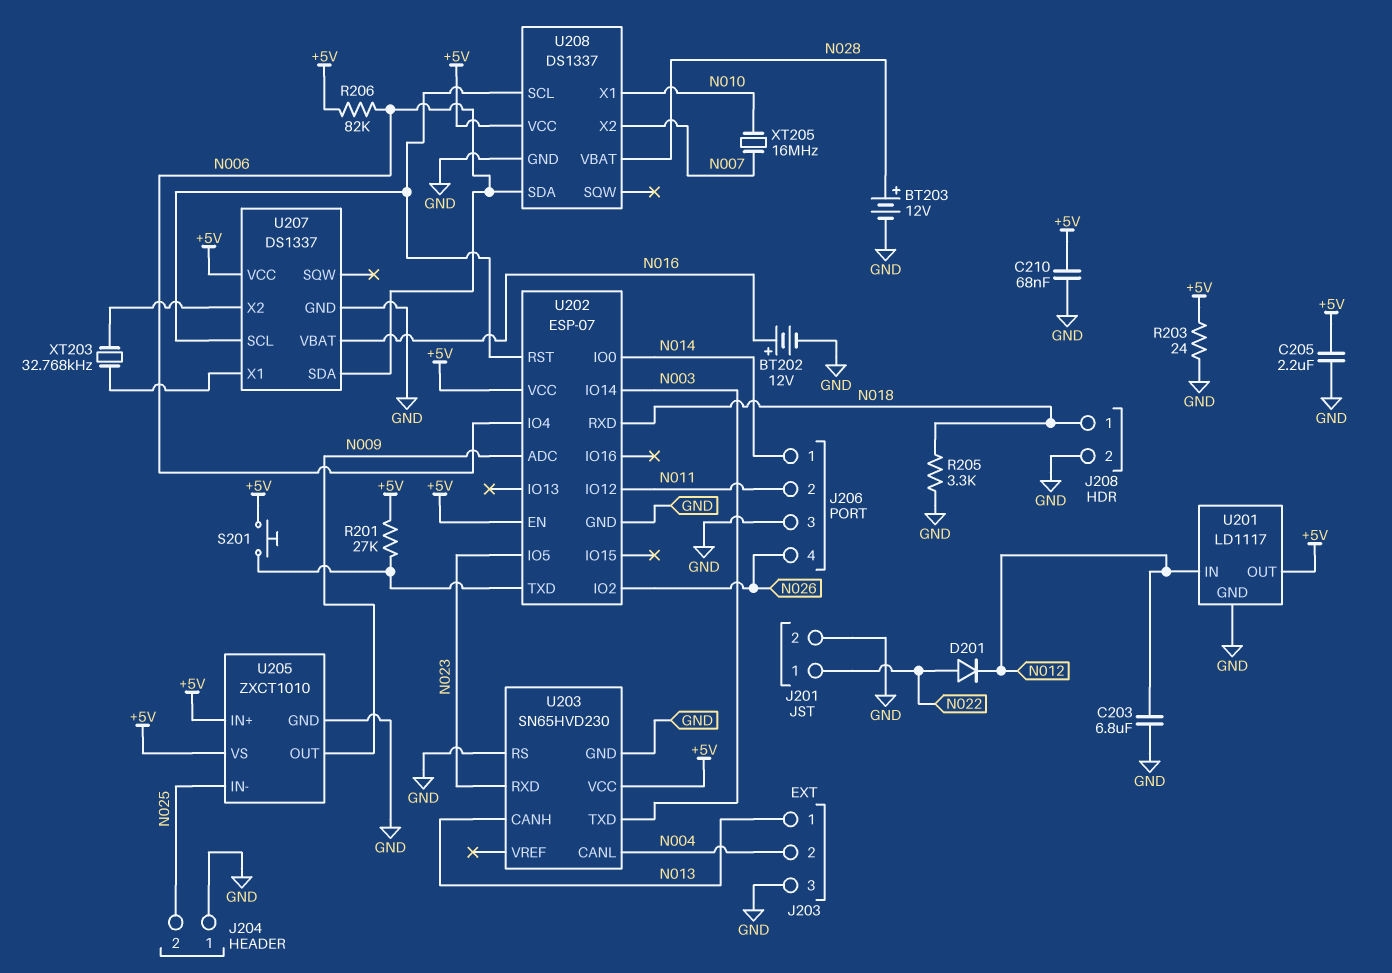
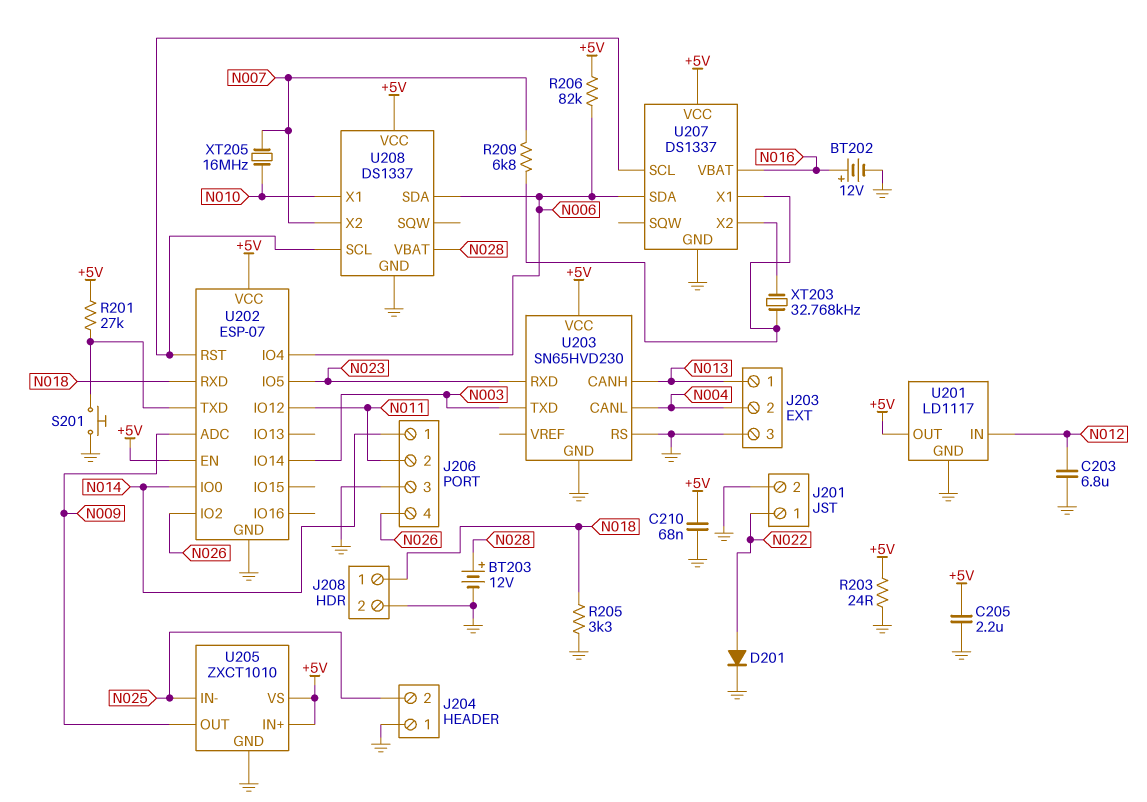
D201: diode (A N022, K N012) -> diode (A N022, K GND)
R209: none -> 6.8k (N007, U207/X1)
S201: button (+5V, U202/TXD) -> button (GND, U202/TXD)

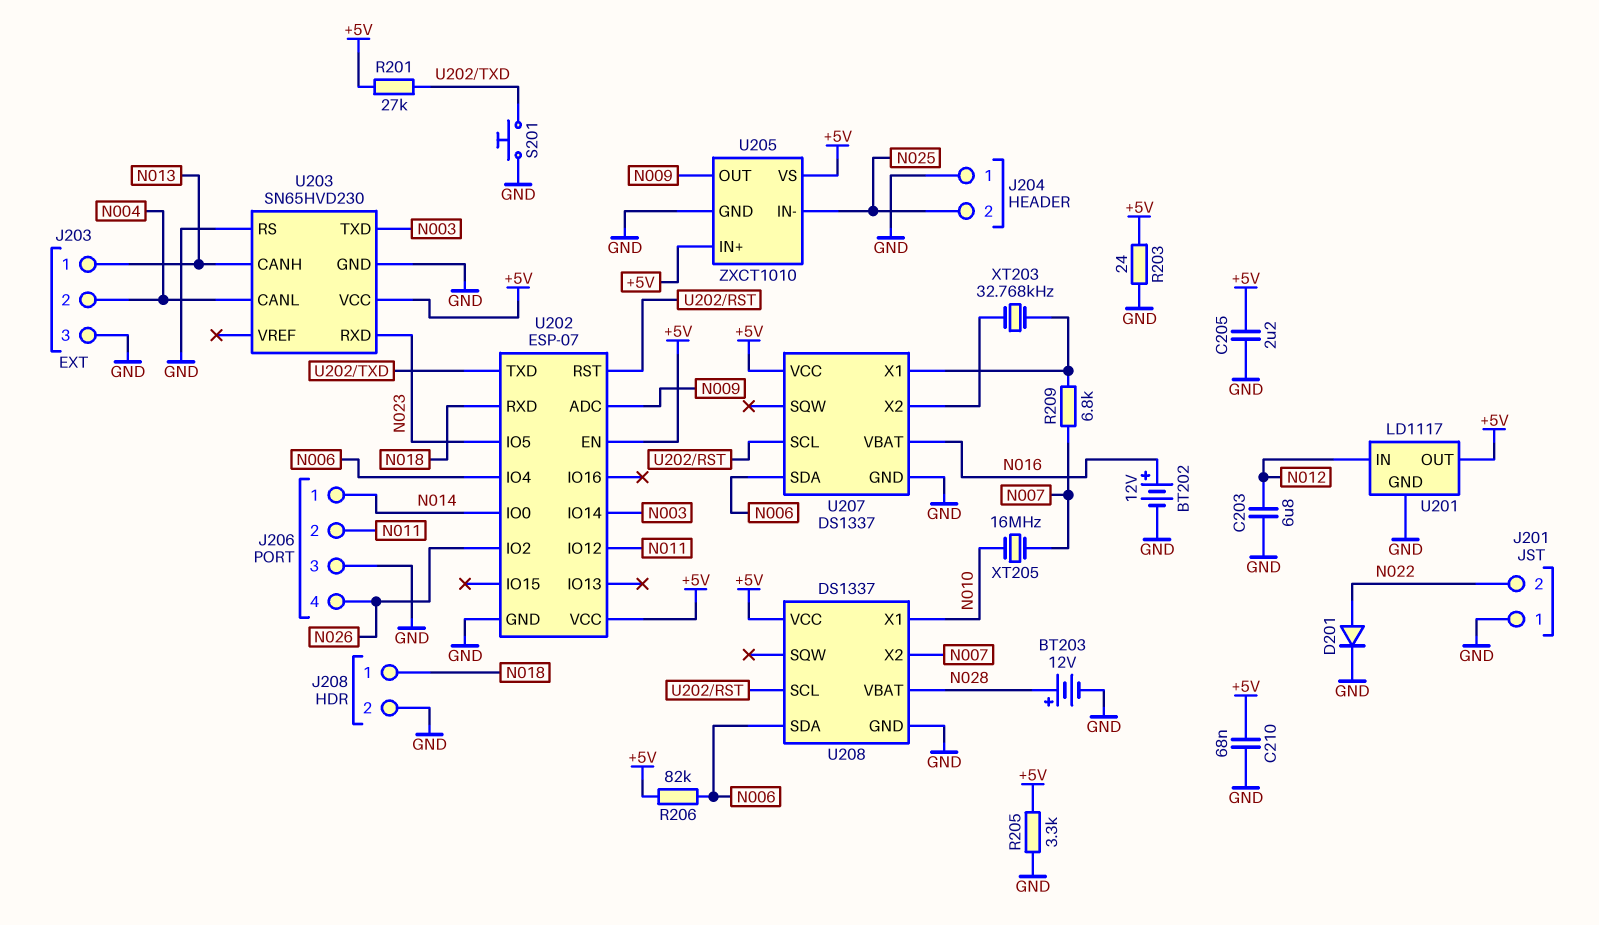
J201 pin 1: N022 -> GND
J201 pin 2: GND -> N022
R205: 3.3k (GND, N018) -> 3.3k (+5V, GND)

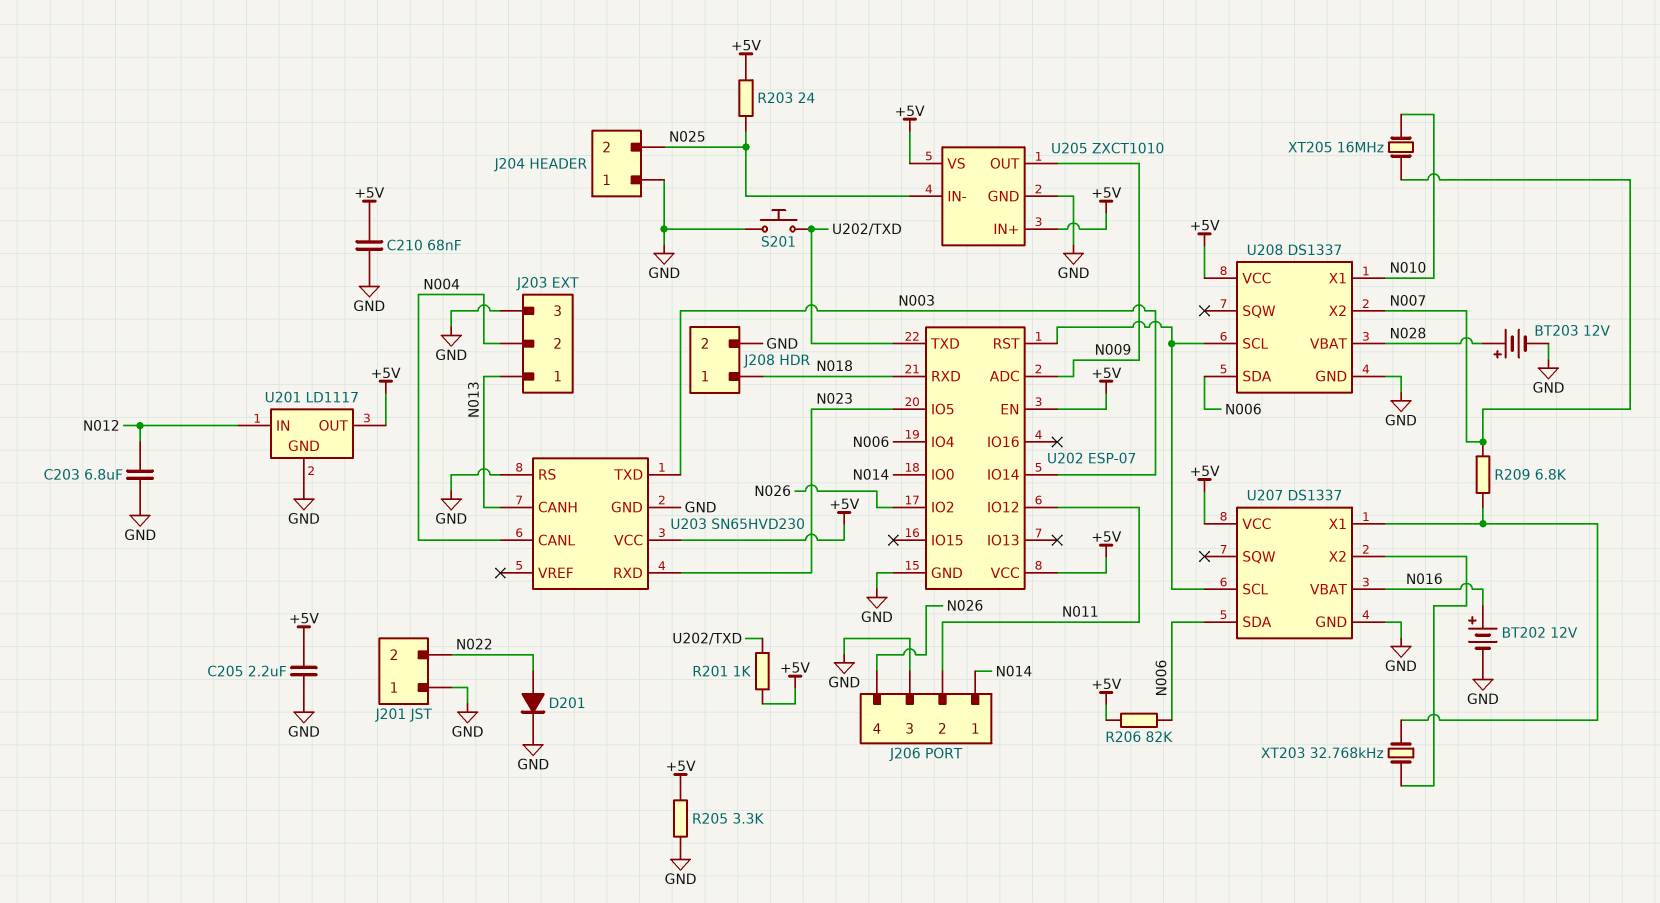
R201: 27k (+5V, U202/TXD) -> 1k (+5V, U202/TXD)
R203: 24 (+5V, GND) -> 24 (+5V, N025)

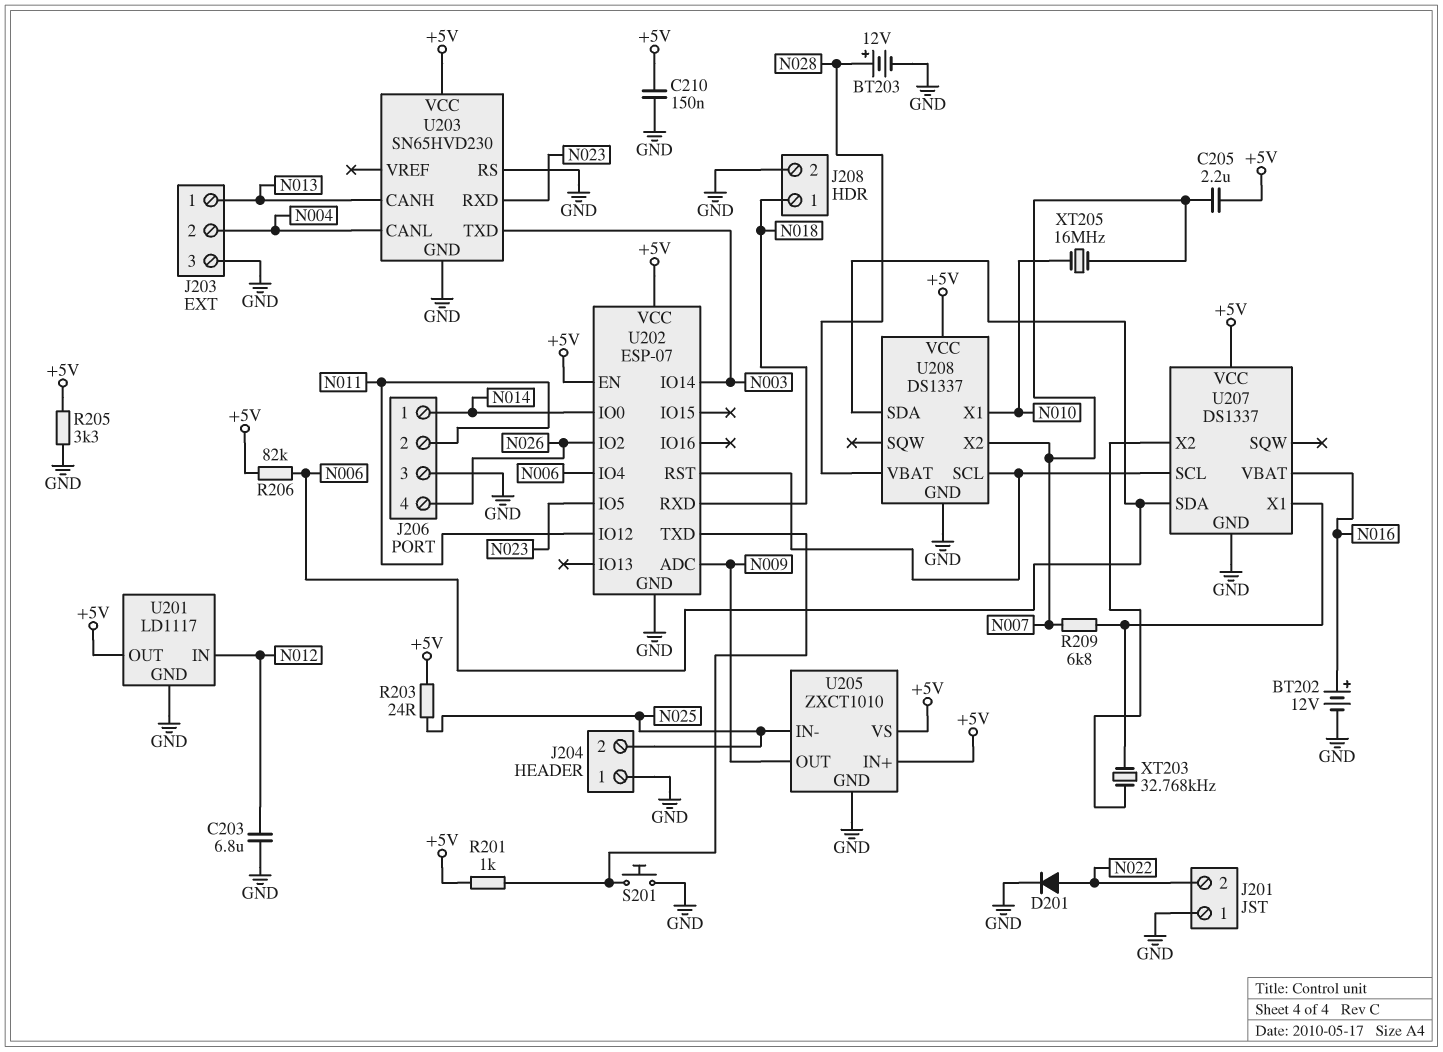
C205: 2.2uF (+5V, GND) -> 2.2uF (+5V, N007)
C210: 68nF (+5V, GND) -> 150nF (+5V, GND)

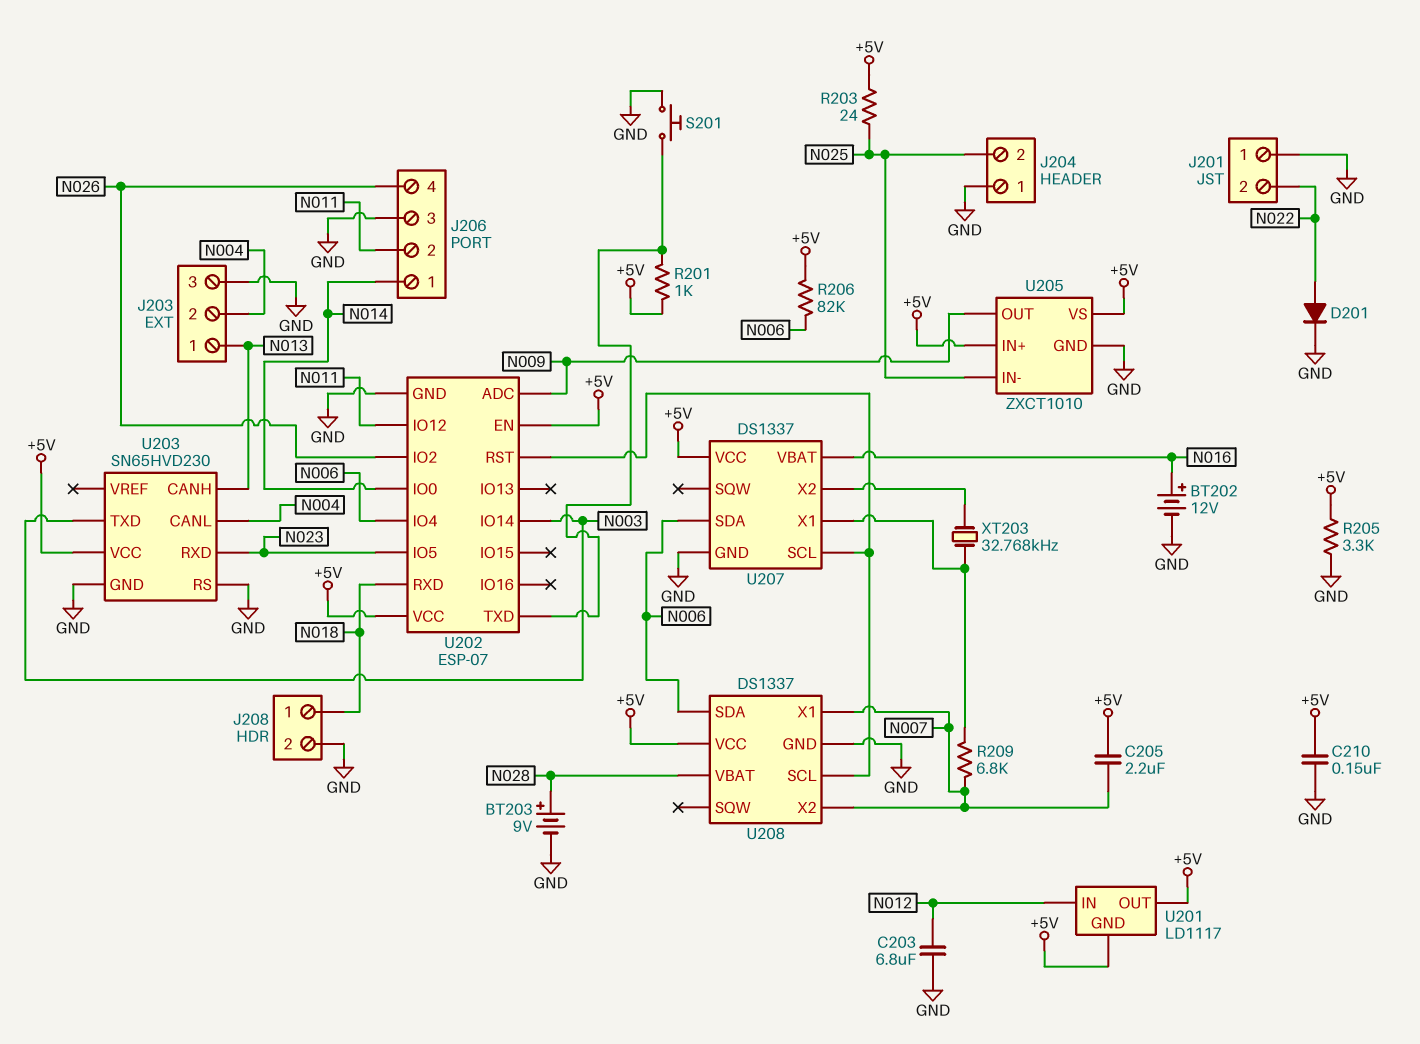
BT203: 12V (plus N028, minus GND) -> 9V (plus N028, minus GND)
U201 pin GND: GND -> +5V
U208 pin X1: N010 -> N007
XT205: 16MHz (N007, N010) -> none

